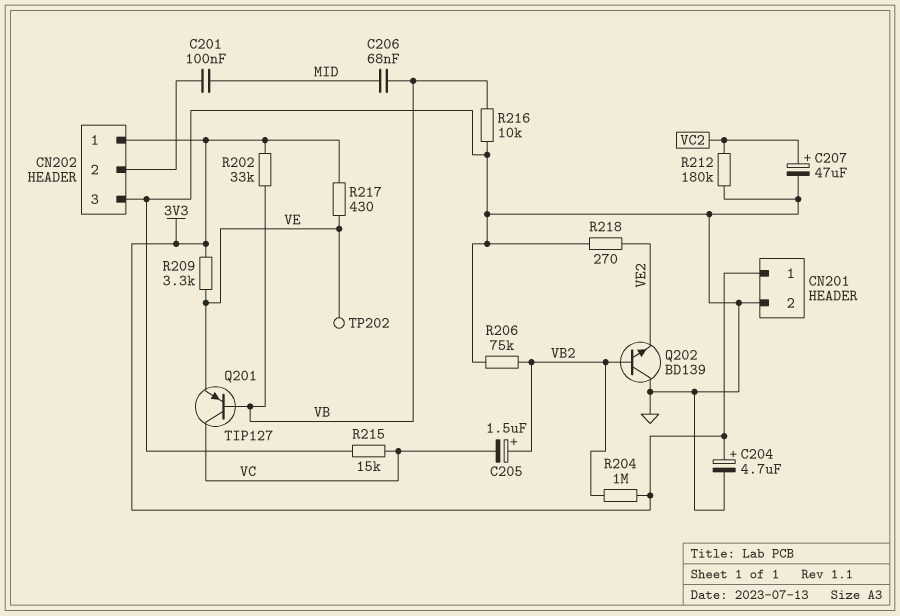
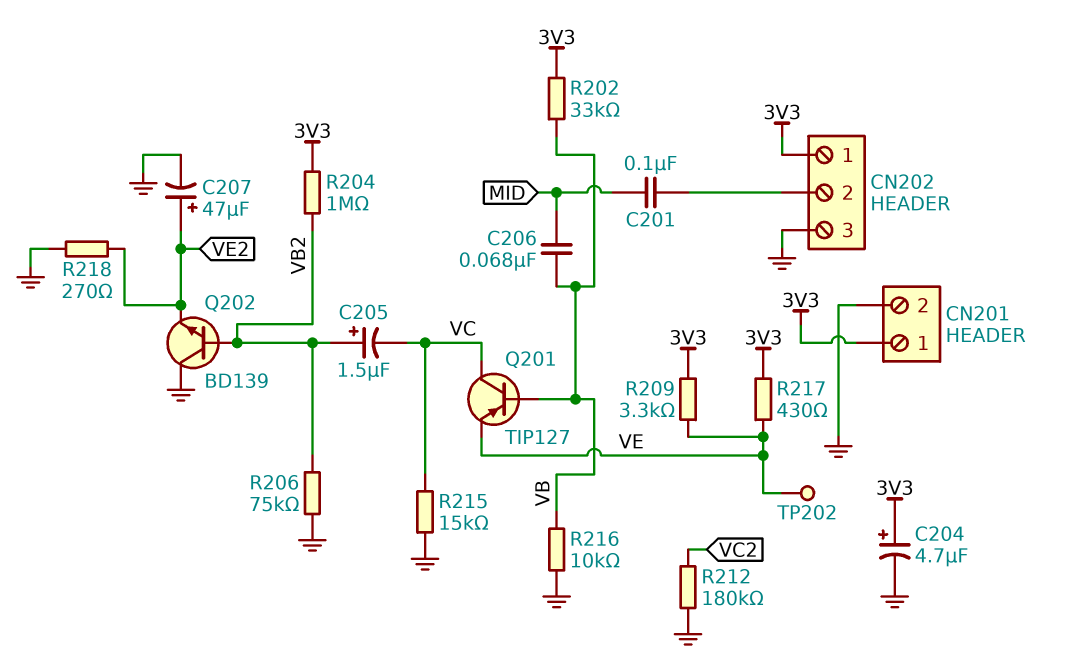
C207: 47uF (plus VC2, minus GND) -> 47uF (plus VE2, minus GND)

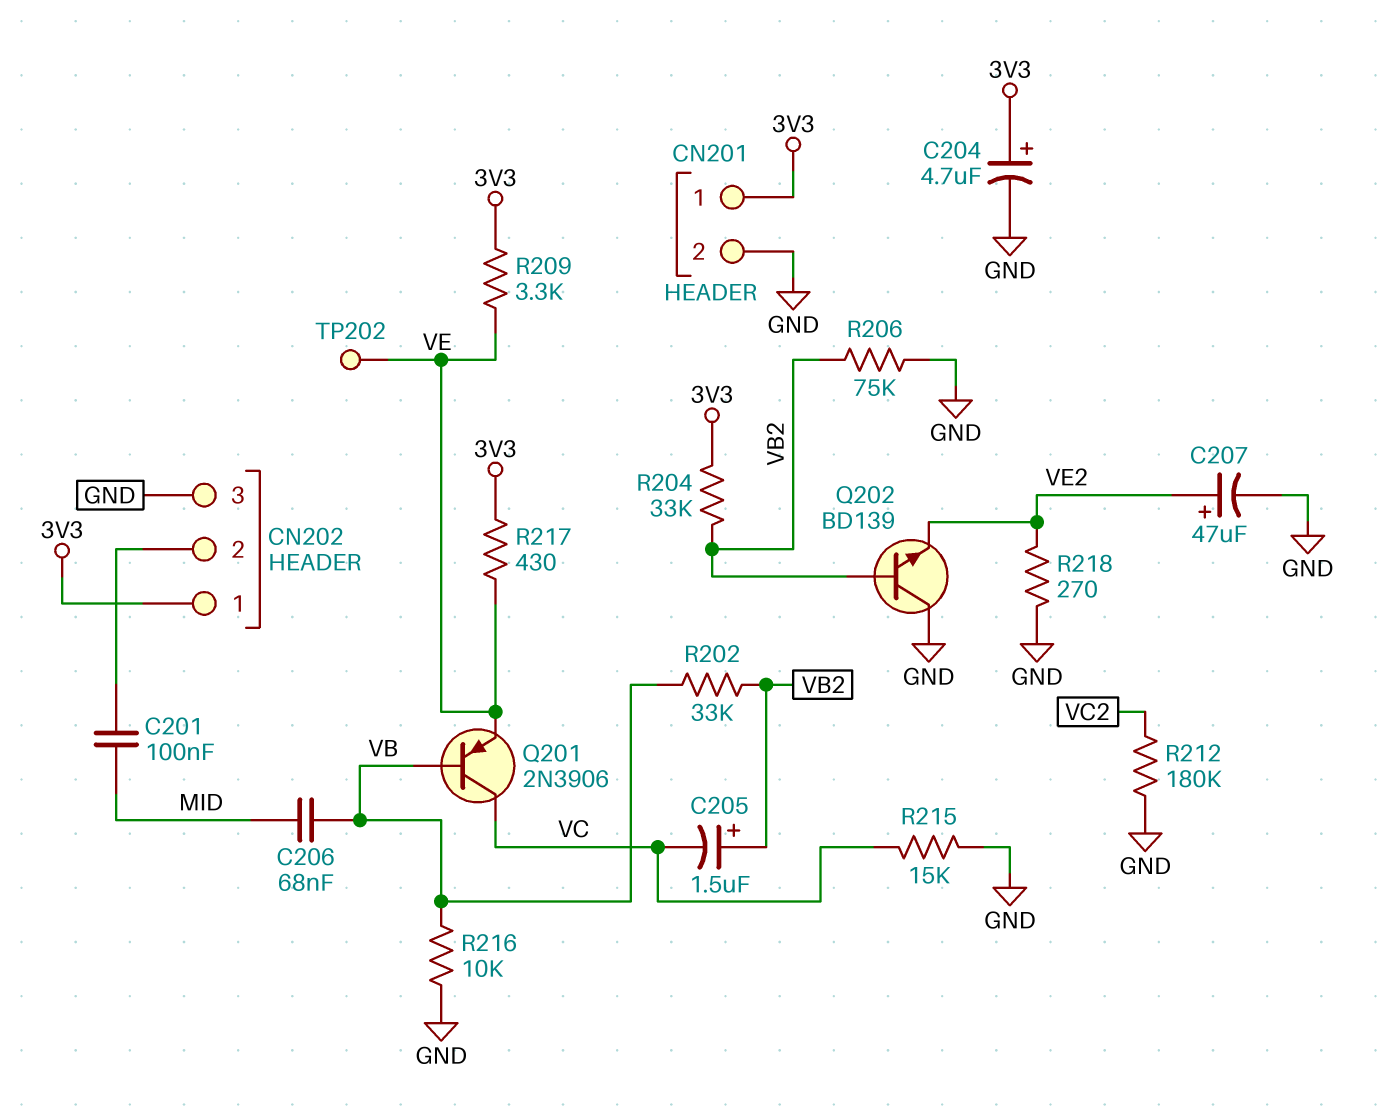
Q201: PNP TIP127 (B VB, C VC, E VE) -> PNP 2N3906 (B VB, C VC, E VE)
R202: 33k (3V3, VB) -> 33k (VB, VB2)
R204: 1M (3V3, VB2) -> 33k (3V3, VB2)

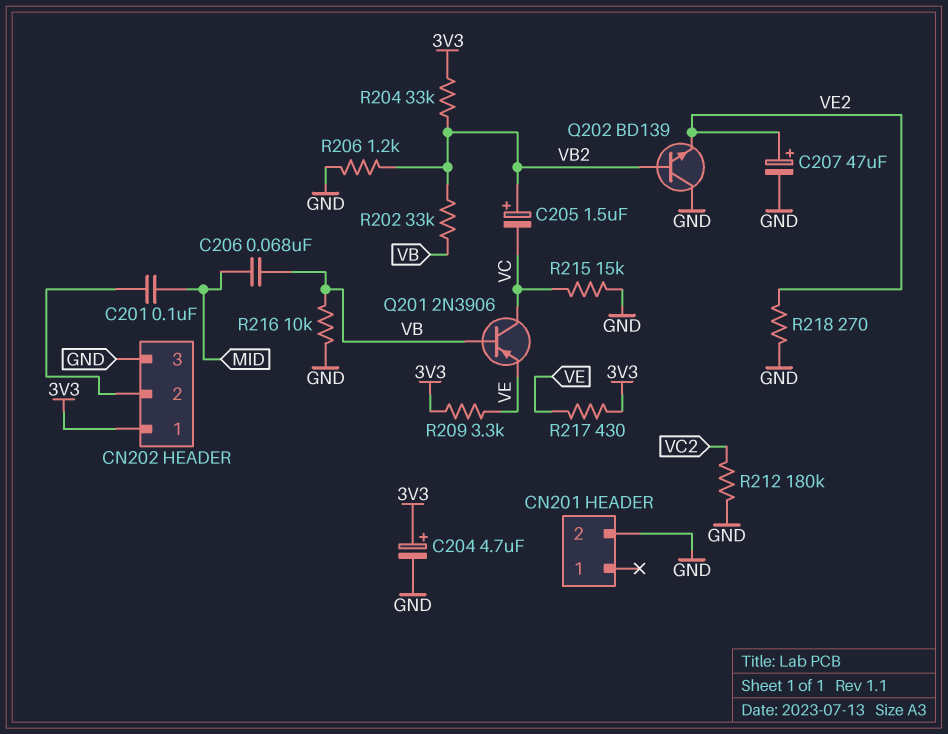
CN201 pin 1: 3V3 -> none
R206: 75k (GND, VB2) -> 1.2k (GND, VB2)
TP202: test point (VE) -> none

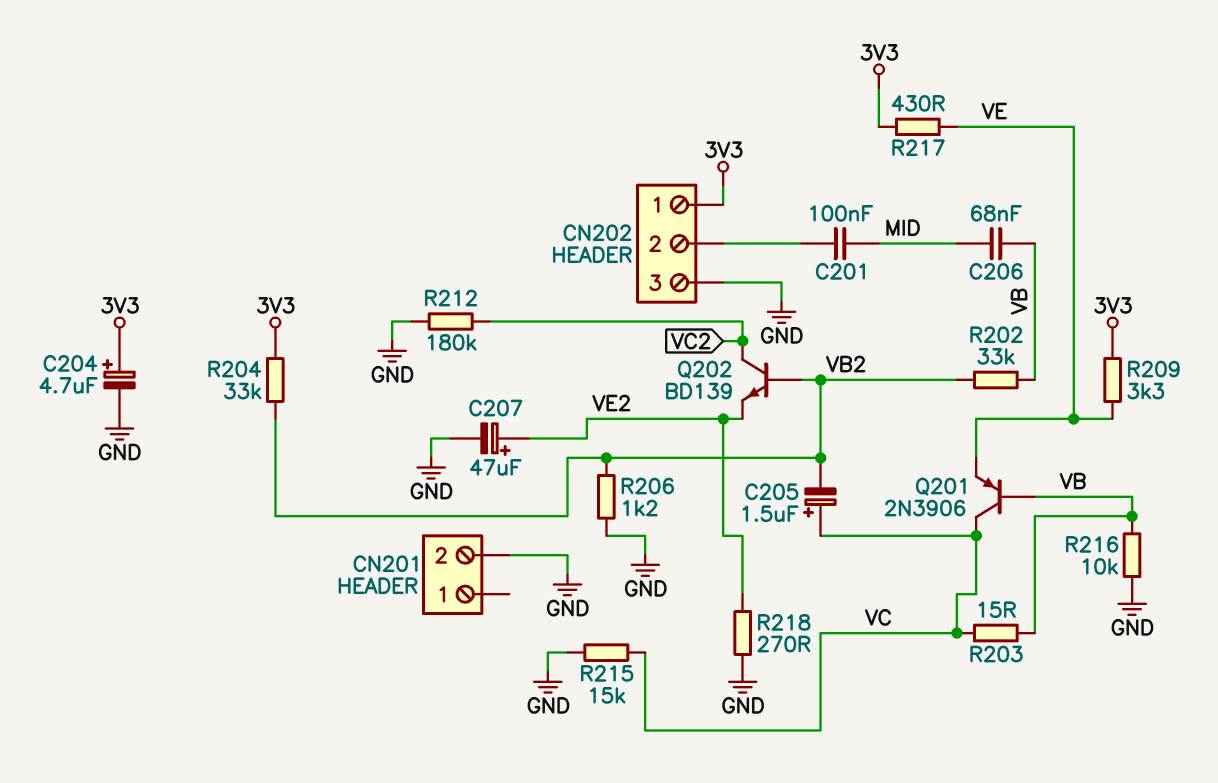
C205: 1.5uF (plus VB2, minus VC) -> 1.5uF (plus VC, minus VB2)
Q202: NPN BD139 (B VB2, C GND, E VE2) -> NPN BD139 (B VB2, C VC2, E VE2)
R203: none -> 15 (VB, VC)

